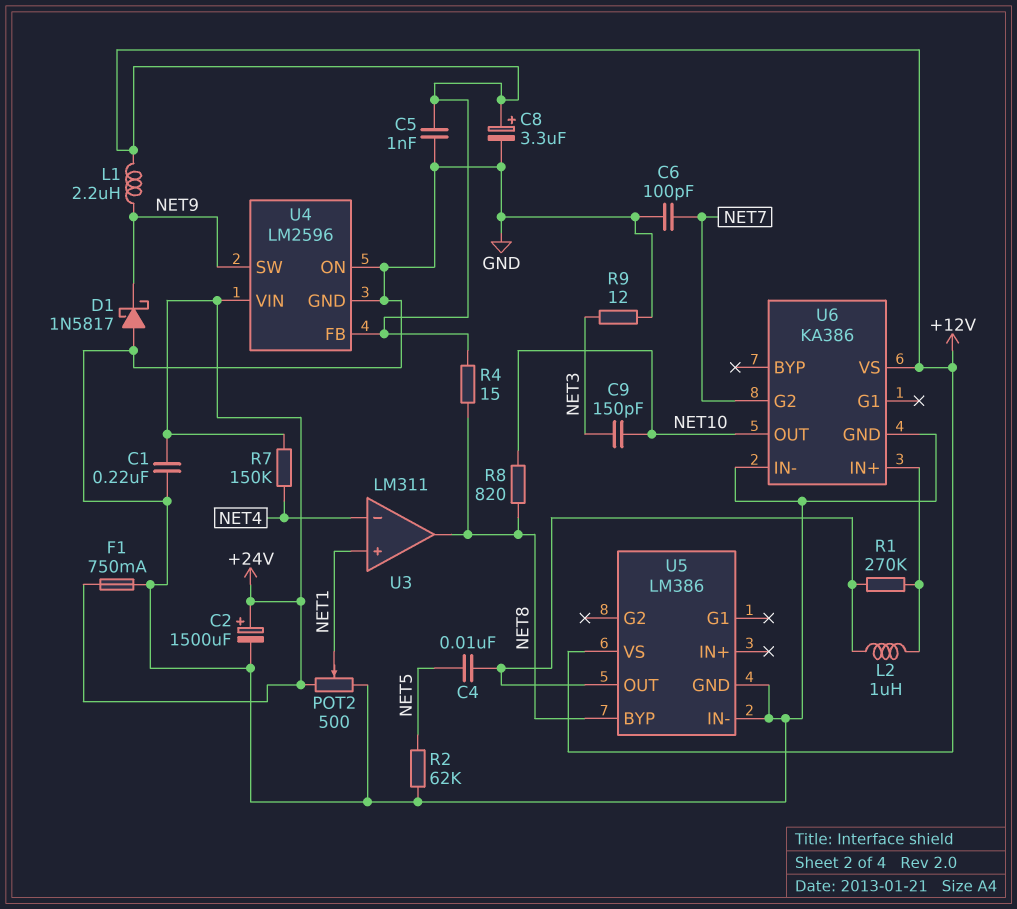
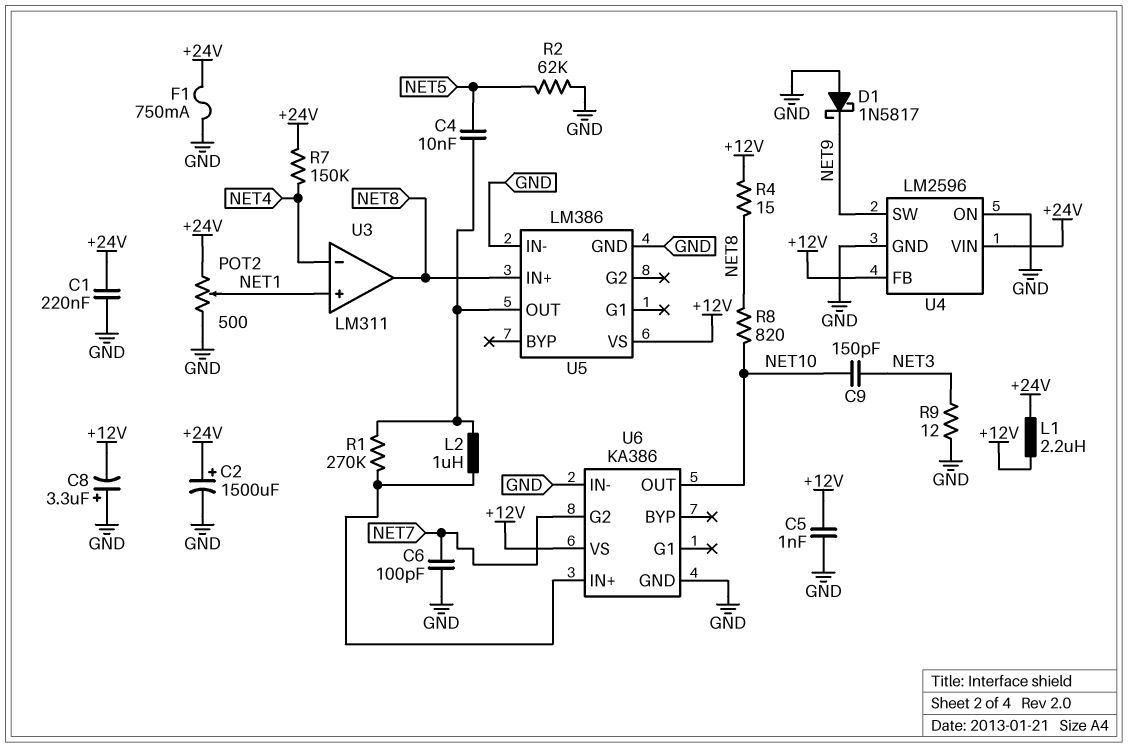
C8: 3.3uF (plus +12V, minus GND) -> 3.3uF (plus GND, minus +12V)
L1: 2.2uH (+12V, NET9) -> 2.2uH (+12V, +24V)
U5 pin BYP: NET8 -> none
U5 pin IN+: none -> NET8

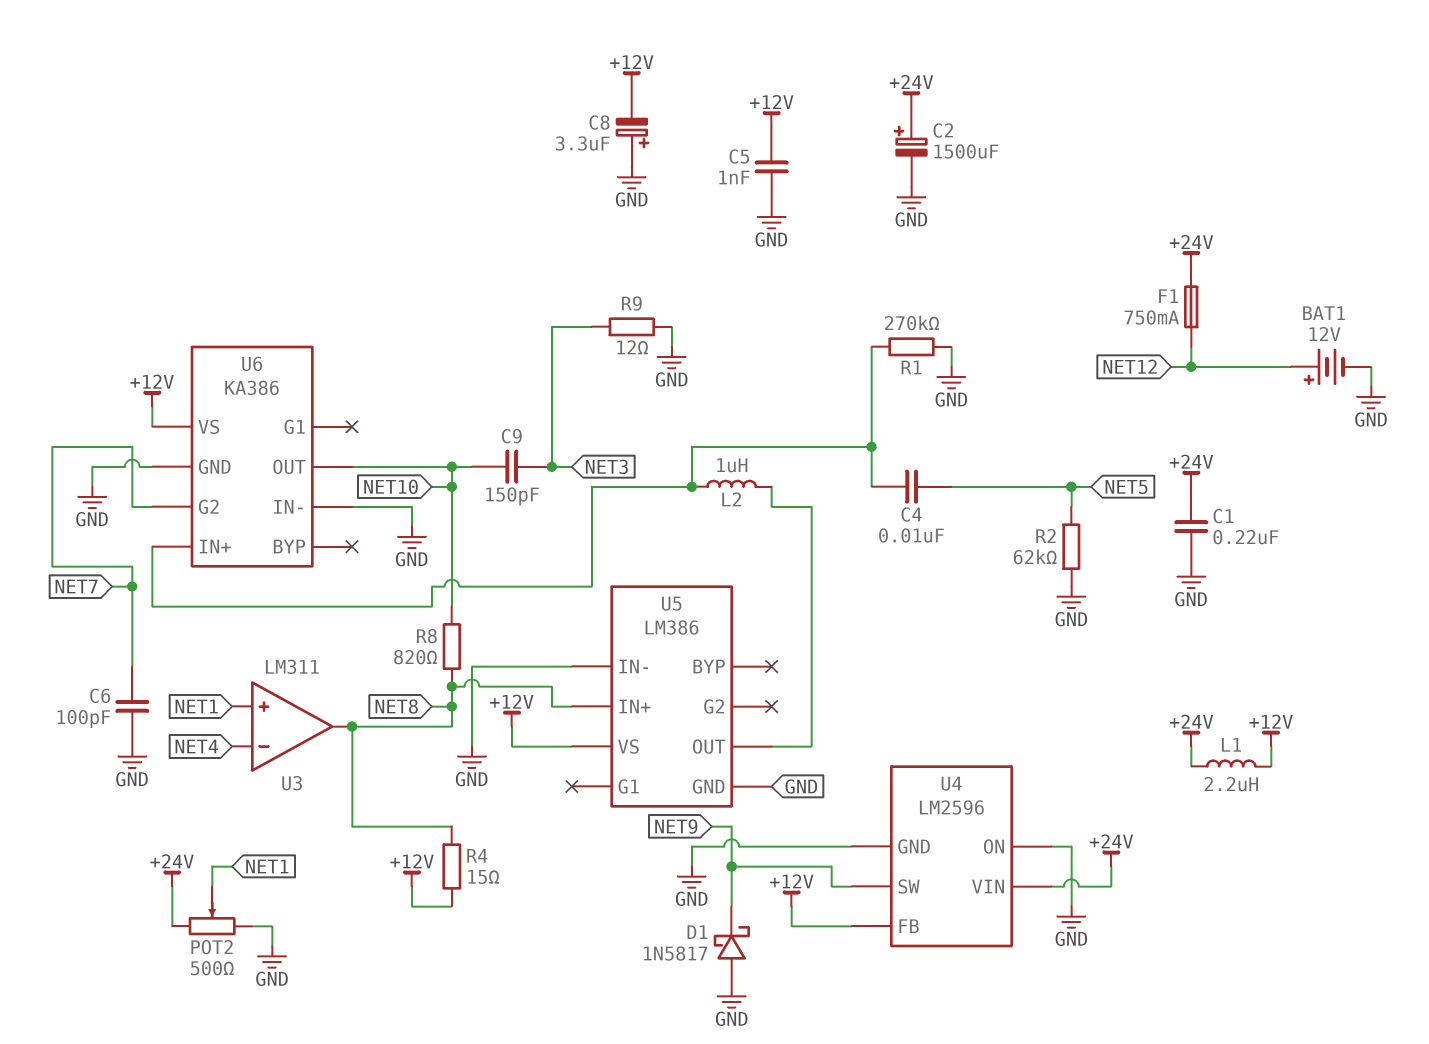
BAT1: none -> 12V (plus NET12, minus GND)
C4: 10nF (NET5, U5/OUT) -> 10nF (NET5, U6/IN+)
F1: 750mA (+24V, GND) -> 750mA (+24V, NET12)
R1: 270k (U5/OUT, U6/IN+) -> 270k (GND, U6/IN+)
R7: 150k (+24V, NET4) -> none

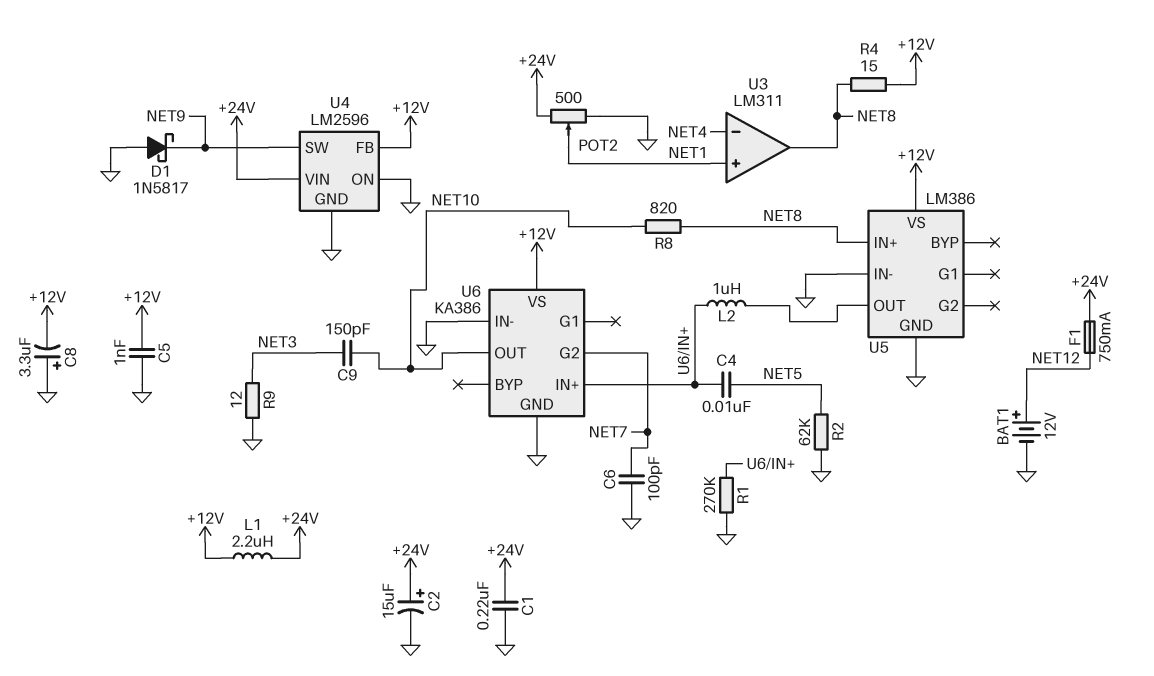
C2: 1500uF (plus +24V, minus GND) -> 15uF (plus +24V, minus GND)

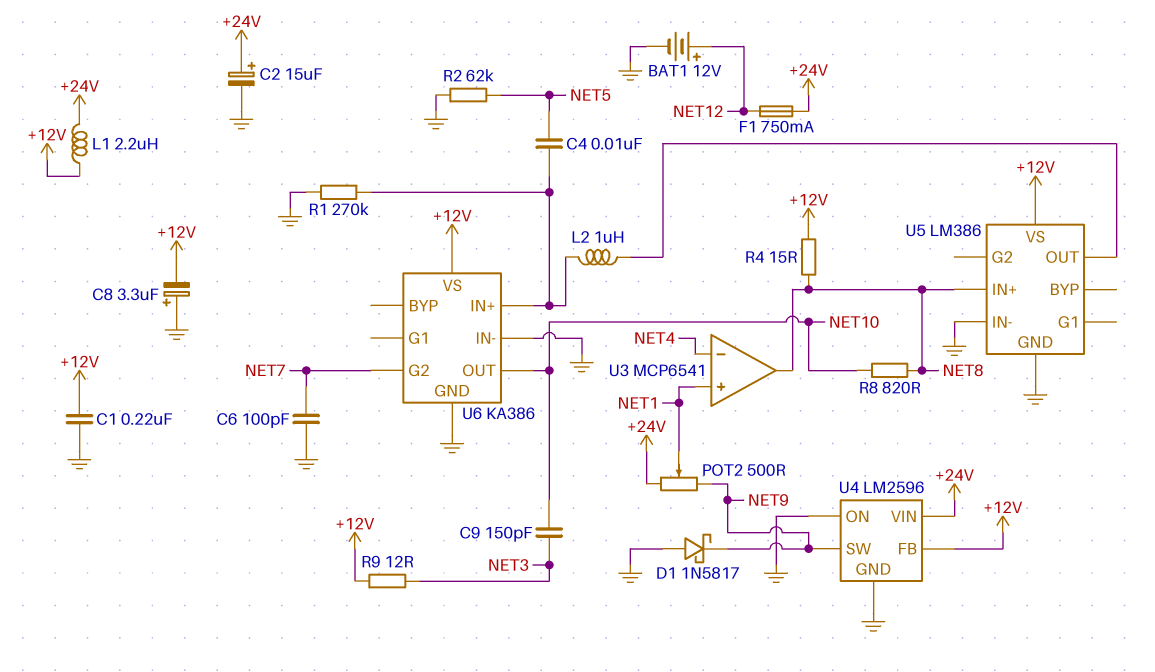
C1: 220nF (+24V, GND) -> 220nF (+12V, GND)
C5: 1nF (+12V, GND) -> none
POT2: 500 (+24V, GND, wiper NET1) -> 500 (+24V, NET9, wiper NET1)
R9: 12 (GND, NET3) -> 12 (+12V, NET3)
U3: LM311 -> MCP6541

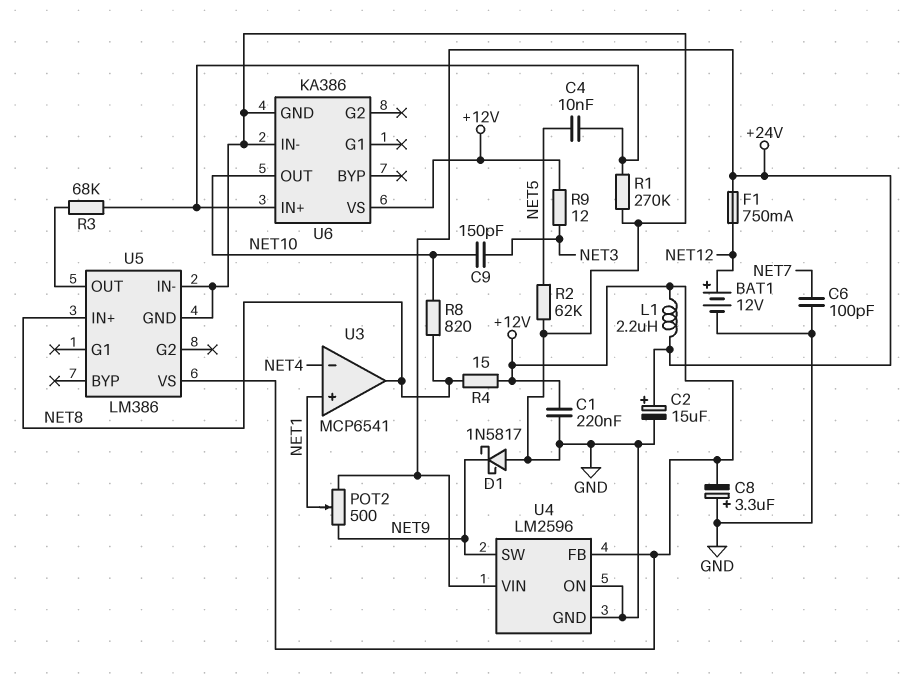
L2: 1uH (U5/OUT, U6/IN+) -> none
R3: none -> 68k (U5/OUT, U6/IN+)
U6 pin G2: NET7 -> none

